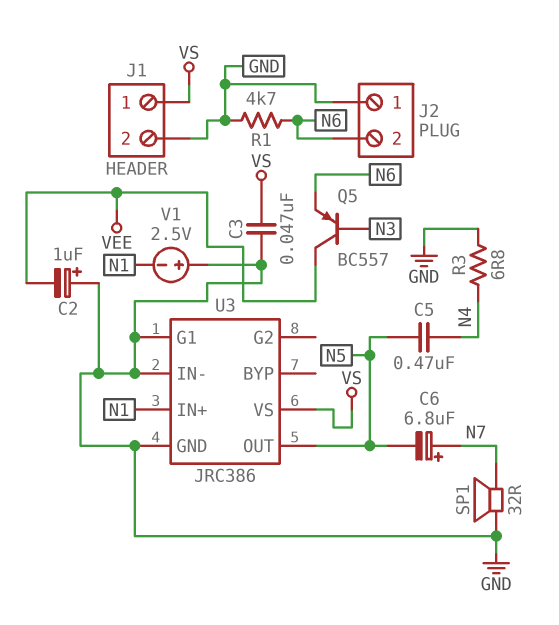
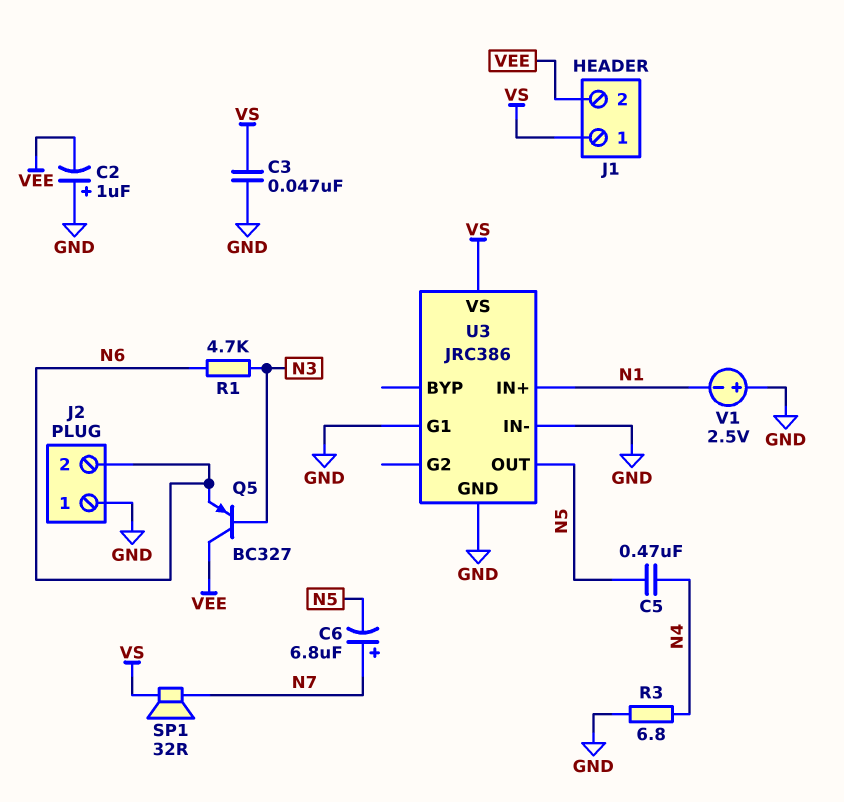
J1 pin 2: GND -> VEE
Q5: PNP BC557 (B N3, C VEE, E N6) -> PNP BC327 (B N3, C VEE, E N6)
R1: 4.7k (GND, N6) -> 4.7k (N3, N6)
SP1: speaker 32R (GND, N7) -> speaker 32R (N7, VS)

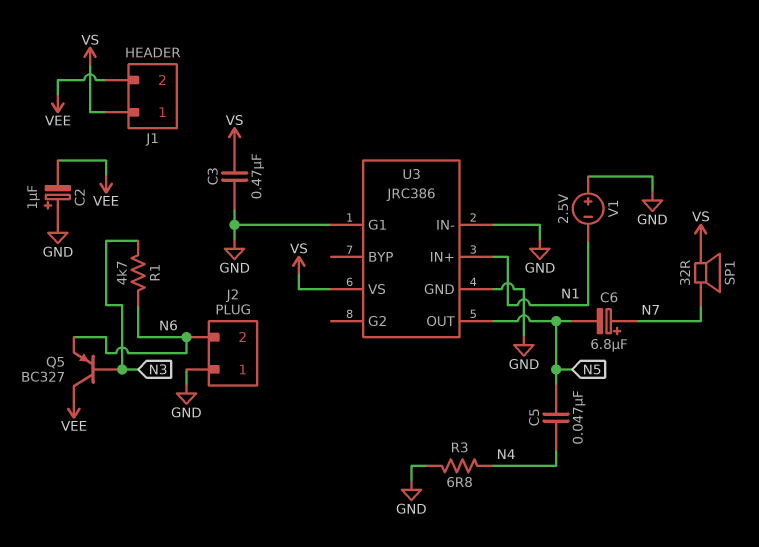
C3: 47nF (GND, VS) -> 470nF (GND, VS)
C5: 470nF (N4, N5) -> 47nF (N4, N5)

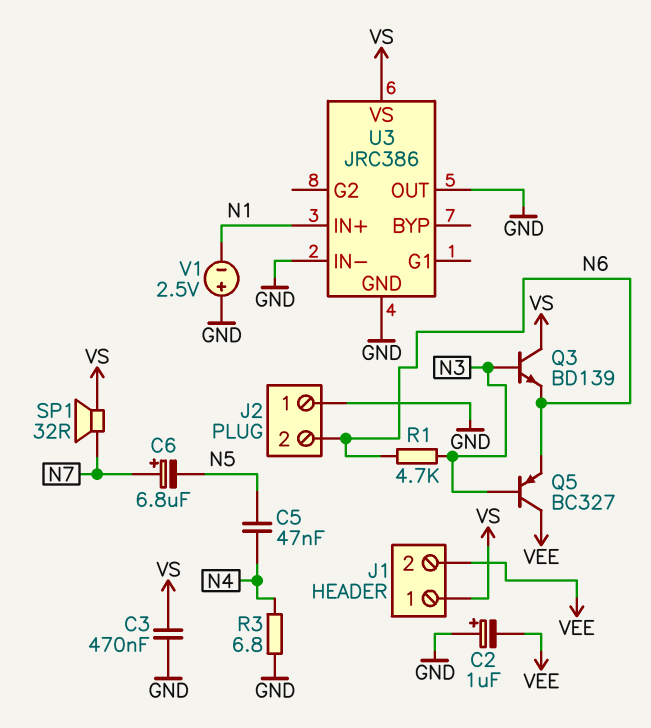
Q3: none -> NPN BD139 (B N3, C VS, E N6)
U3 pin G1: GND -> none
U3 pin OUT: N5 -> GND

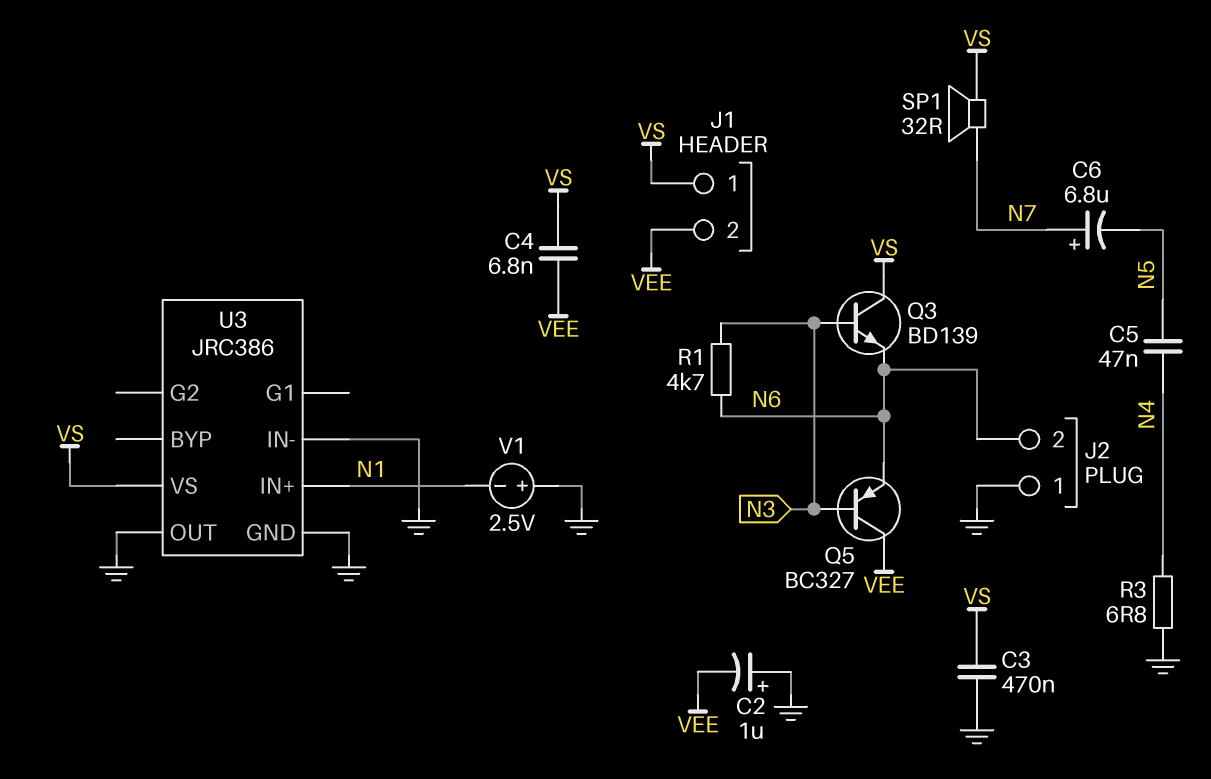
C4: none -> 6.8nF (VEE, VS)

